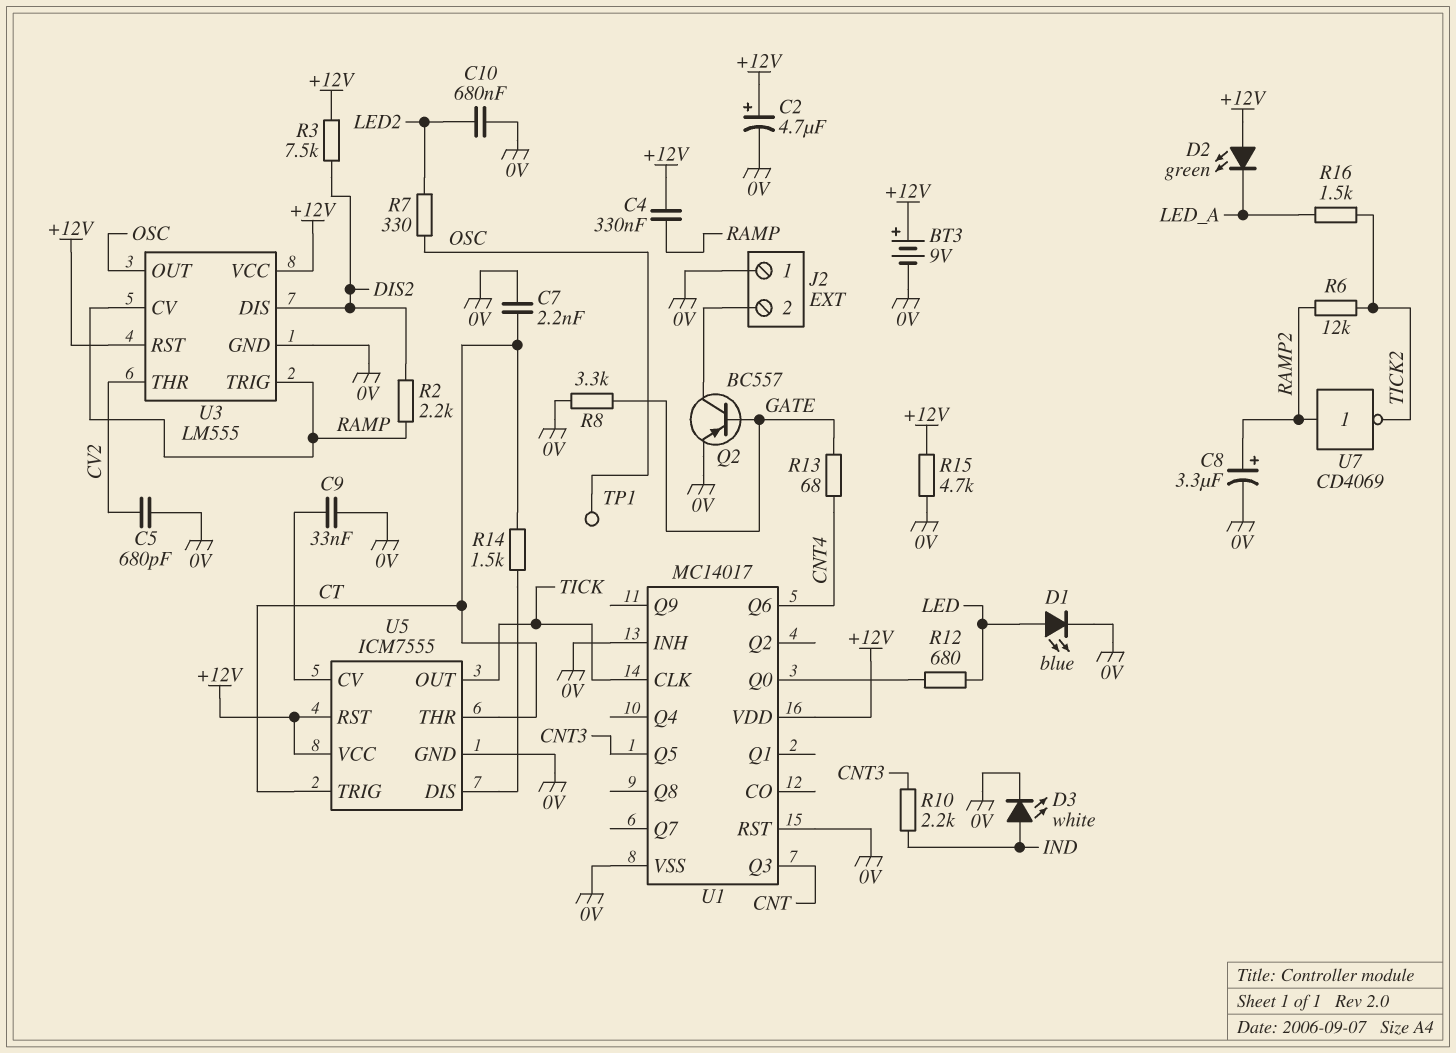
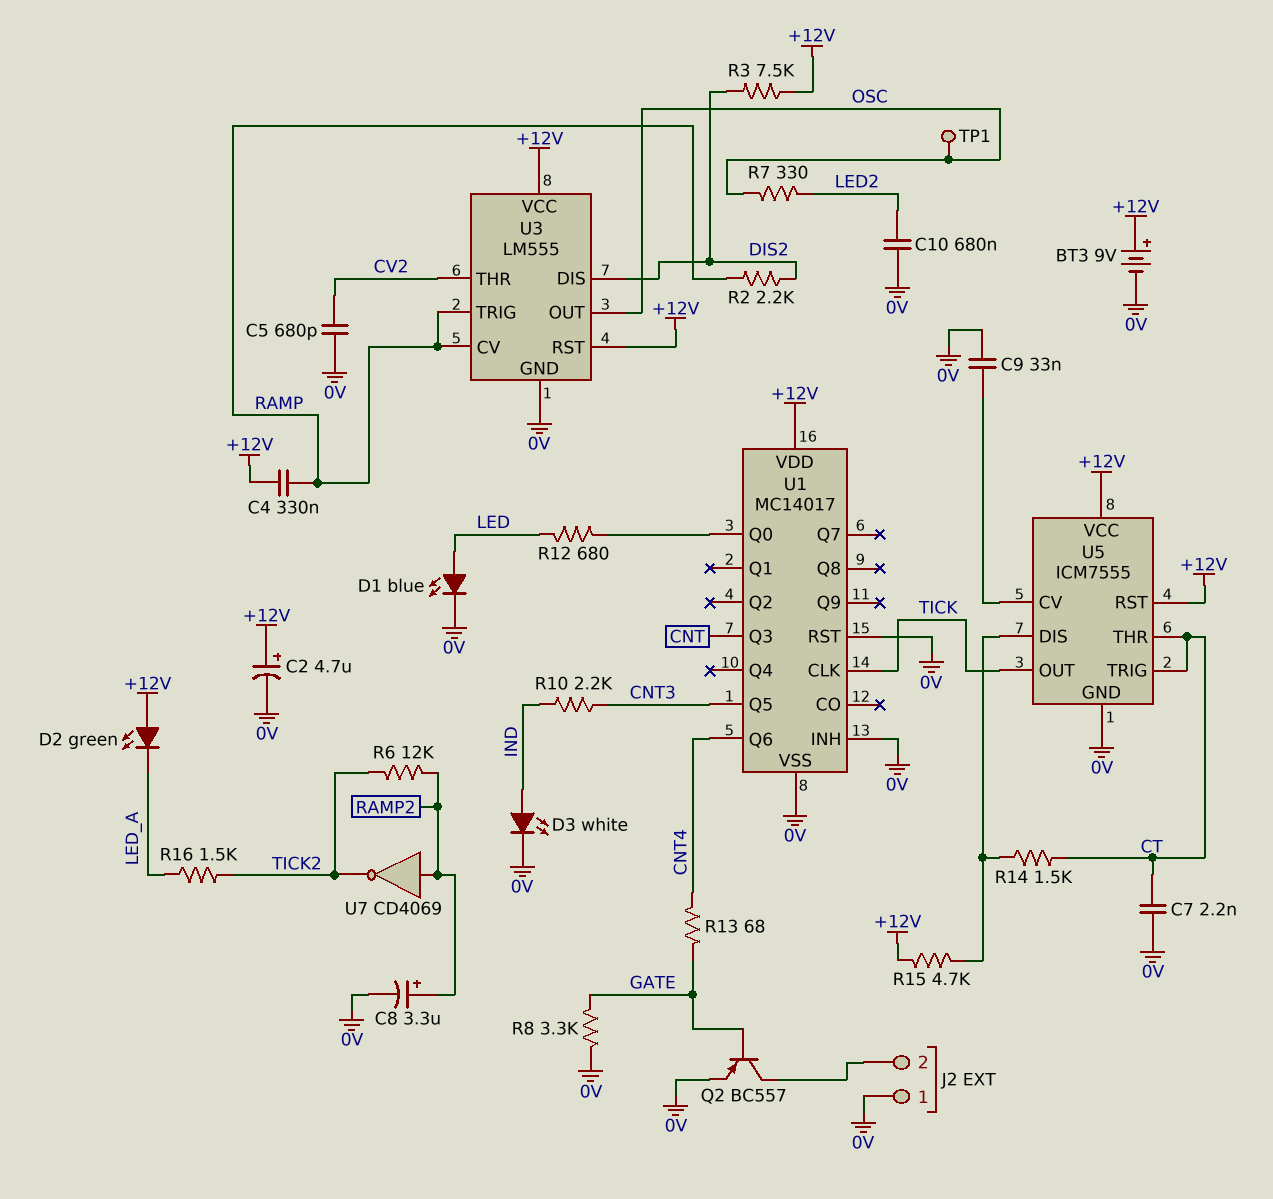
R15: 4.7k (+12V, 0V) -> 4.7k (+12V, U5/DIS)

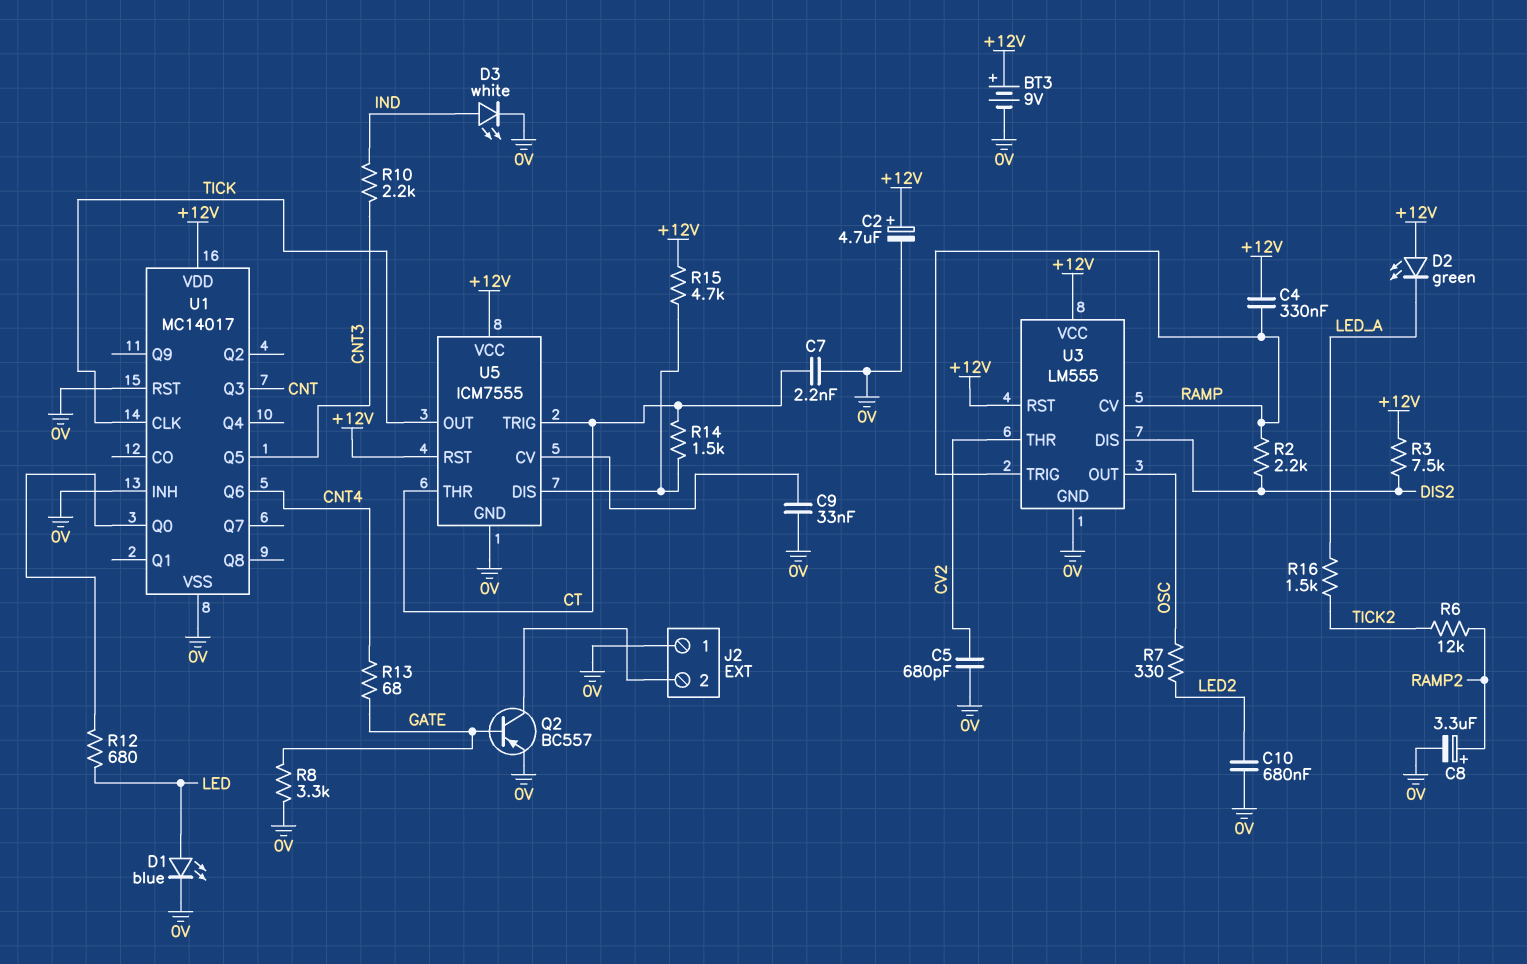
TP1: test point (OSC) -> none
U7: NOT CD4069 (in RAMP2, out TICK2) -> none

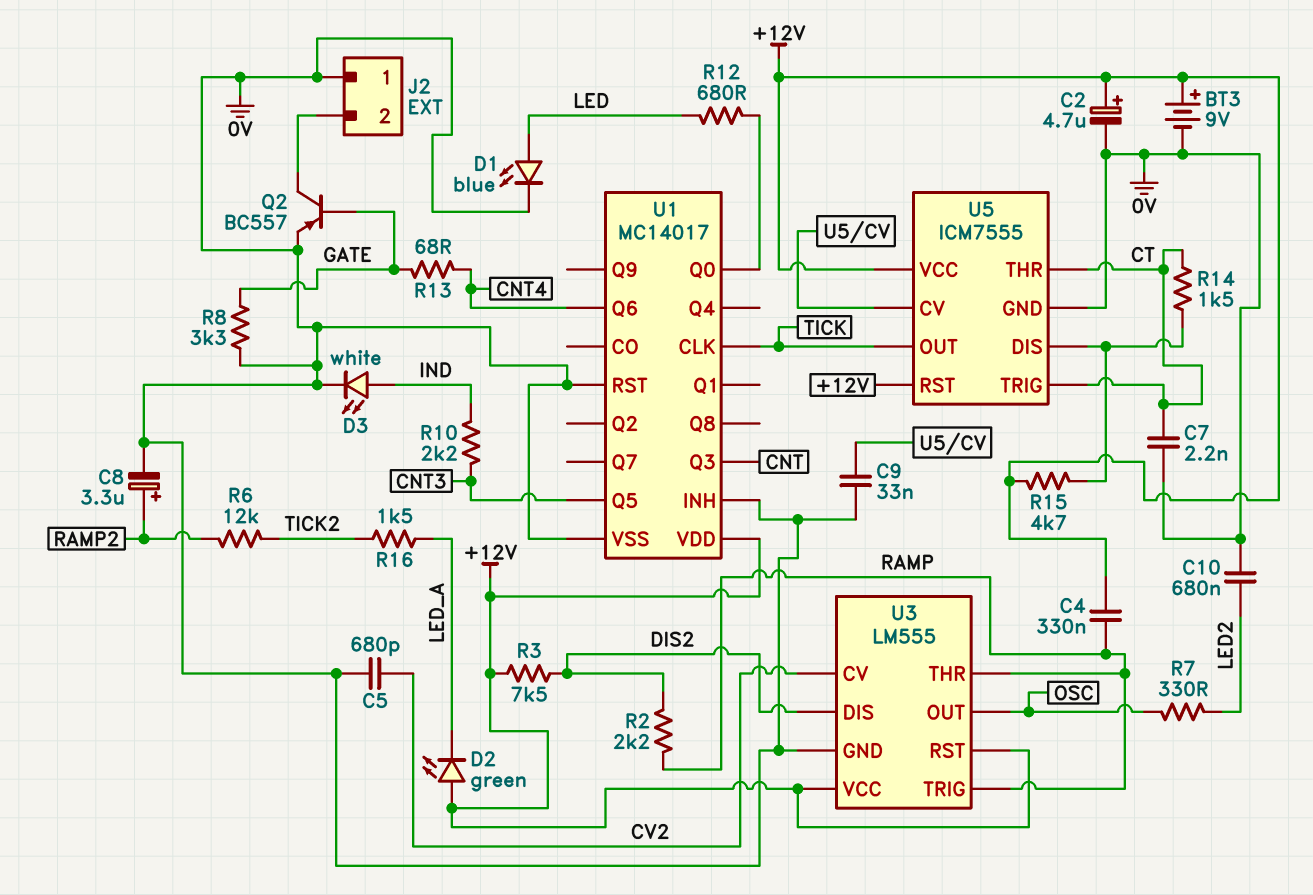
U3 pin CV: RAMP -> CV2
U3 pin THR: CV2 -> RAMP

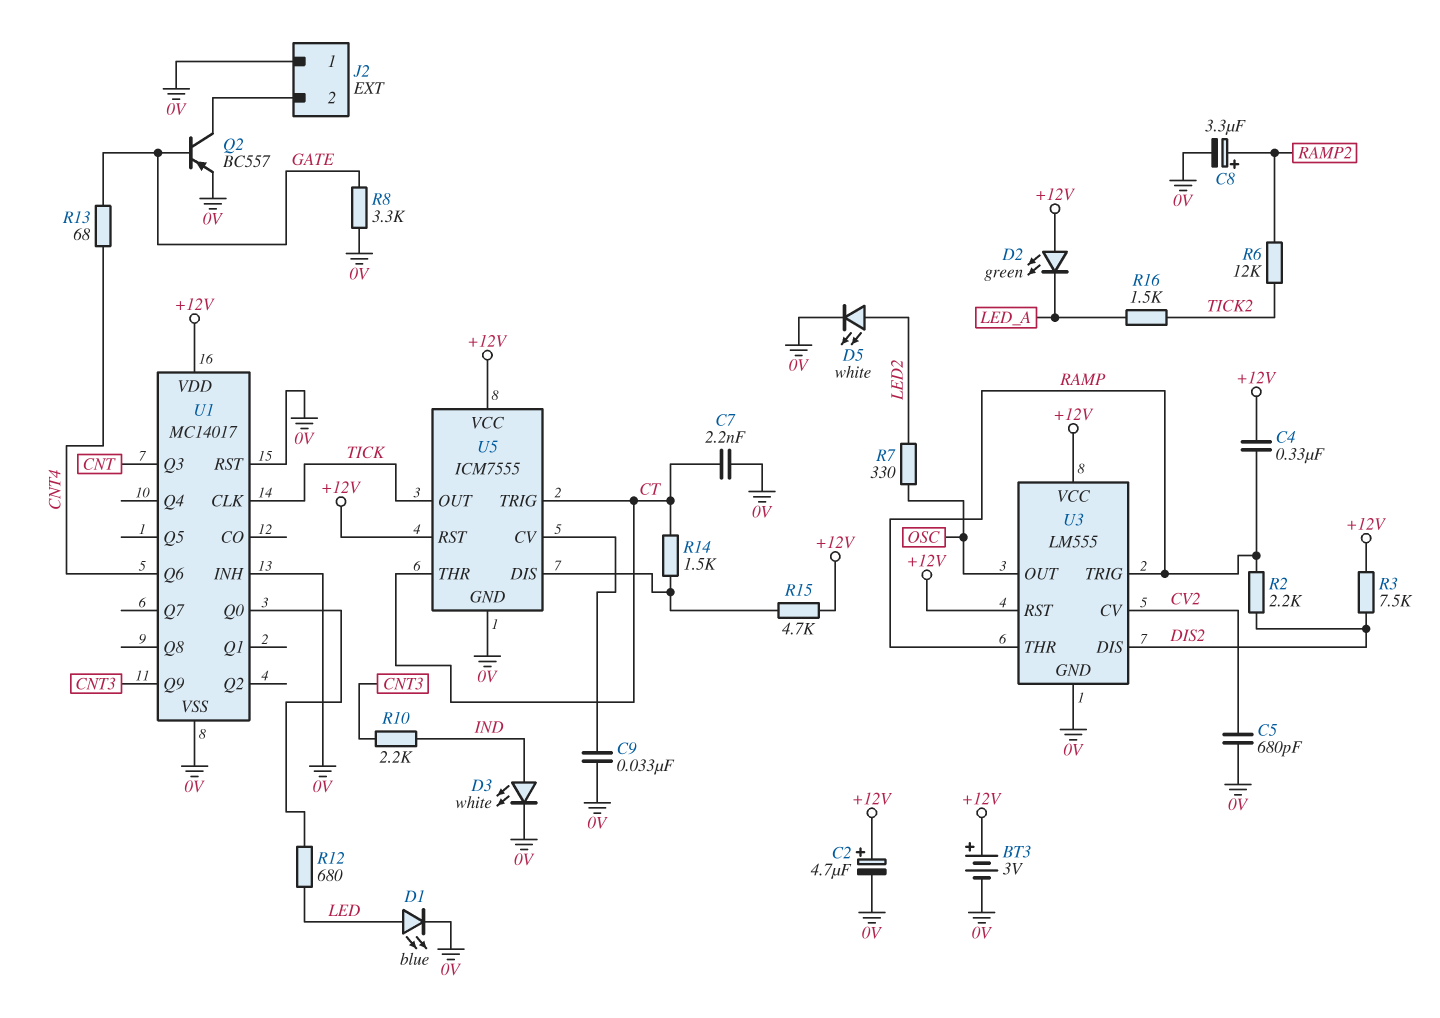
BT3: 9V (plus +12V, minus 0V) -> 3V (plus +12V, minus 0V)
C10: 680nF (0V, LED2) -> none
D5: none -> LED white (A LED2, K 0V)
U1 pin Q5: CNT3 -> none
U1 pin Q9: none -> CNT3

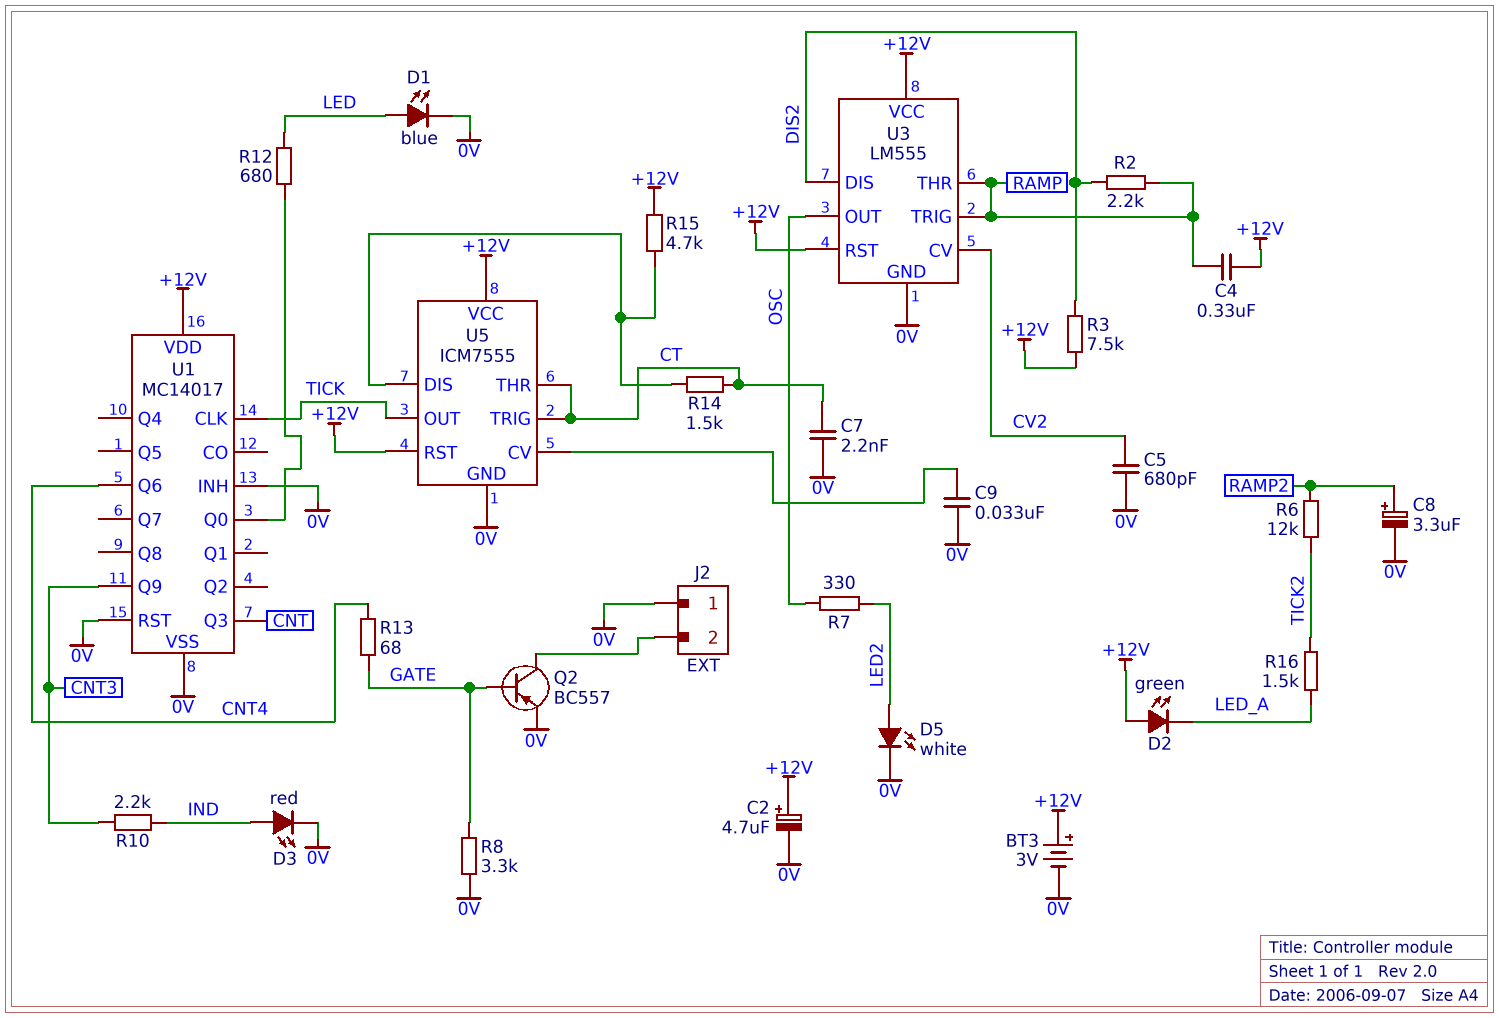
D3: LED white (A IND, K 0V) -> LED red (A IND, K 0V)

